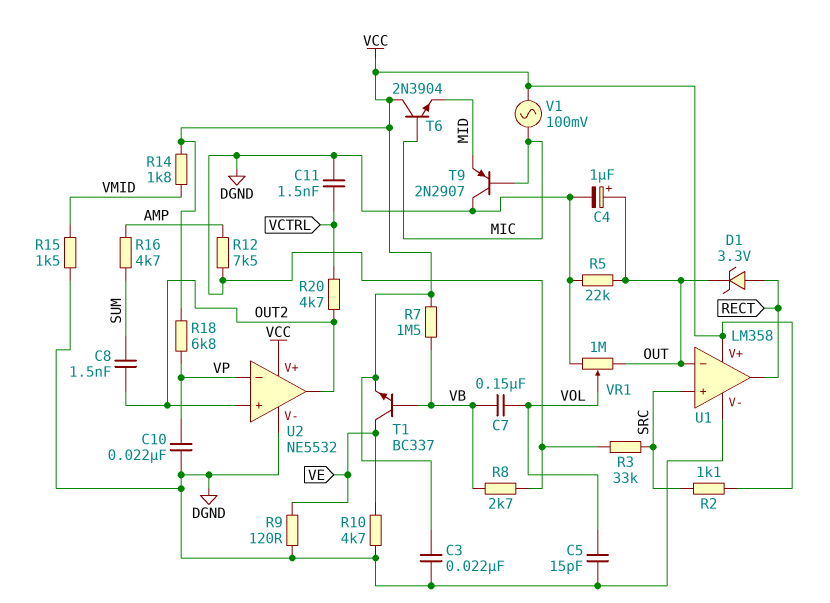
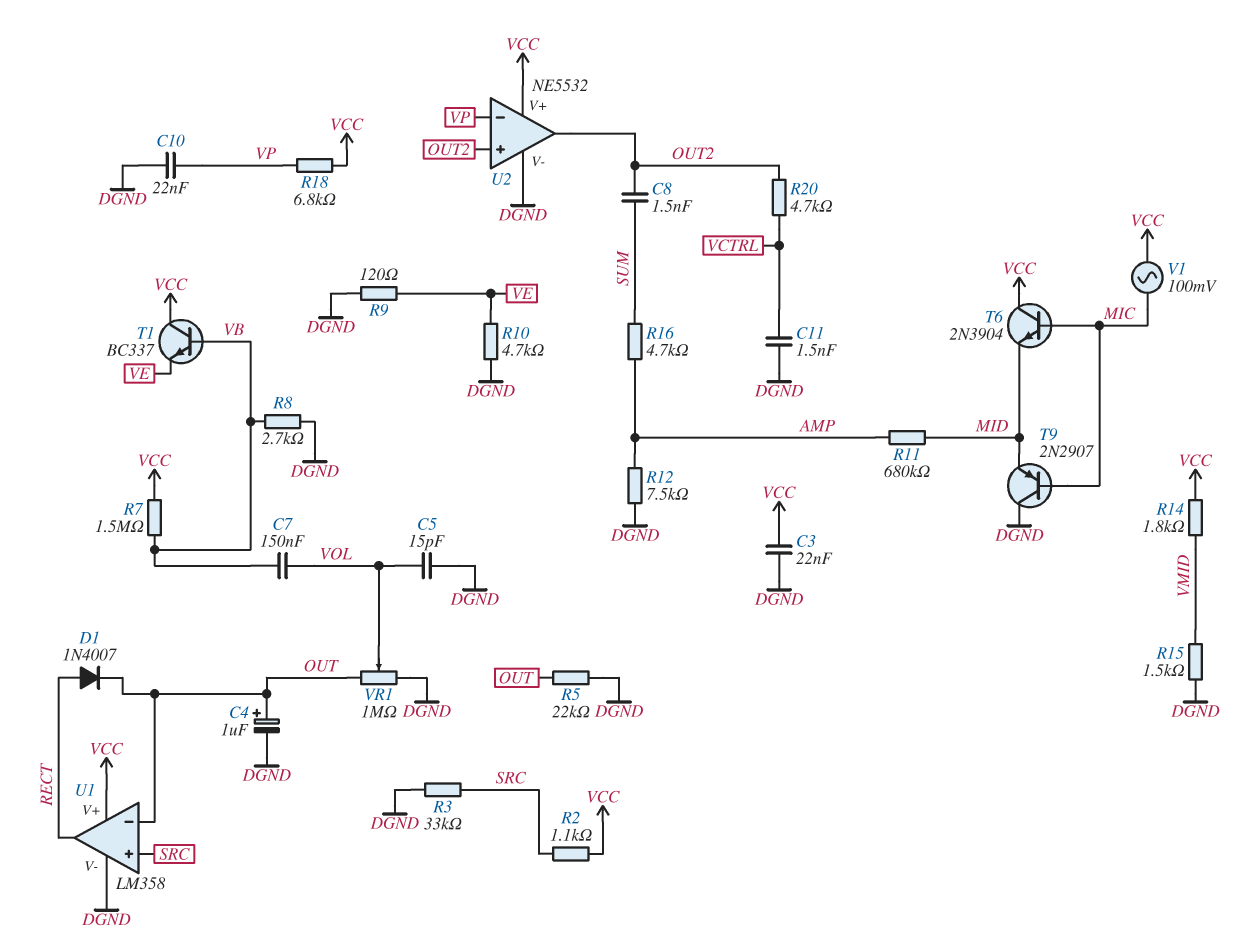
D1: zener 3.3V (A RECT, K OUT) -> diode 1N4007 (A RECT, K OUT)
R11: none -> 680k (AMP, MID)
T1: NPN BC337 (B VB, C VE, E VCC) -> NPN BC337 (B VB, C VCC, E VE)

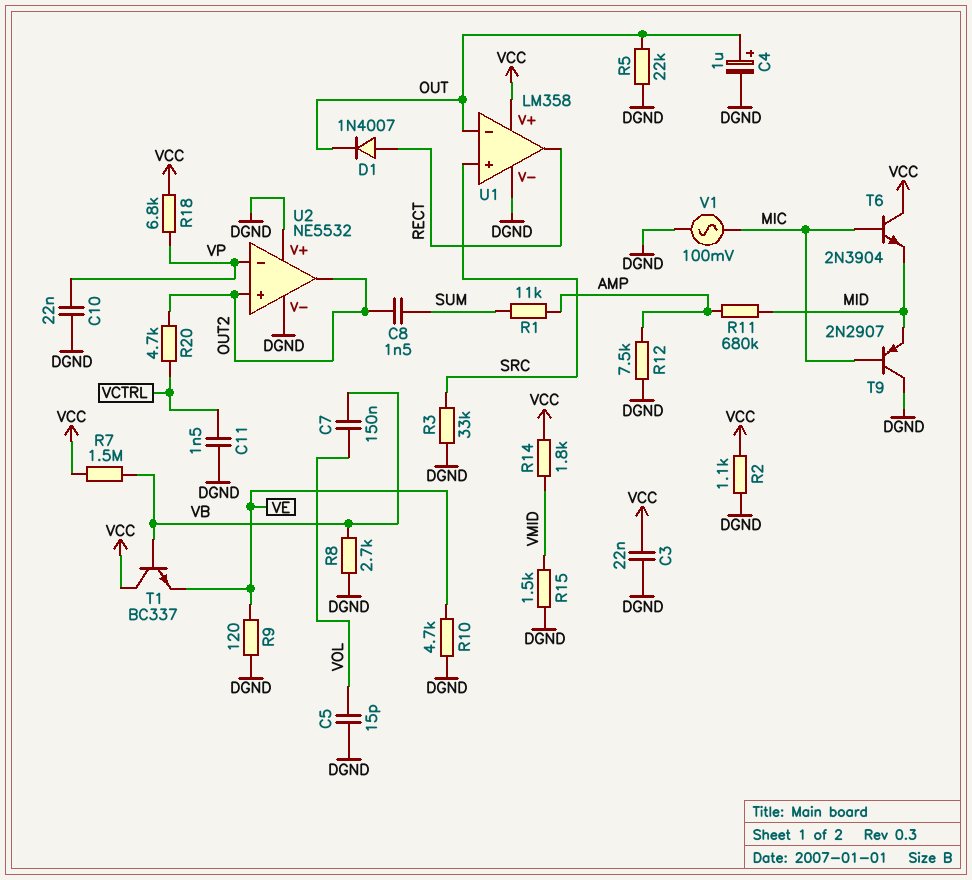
R1: none -> 11k (AMP, SUM)
R2: 1.1k (SRC, VCC) -> 1.1k (DGND, VCC)
R16: 4.7k (AMP, SUM) -> none
U2 pin V+: VCC -> DGND
V1: AC 100mV (MIC, VCC) -> AC 100mV (DGND, MIC)
VR1: 1M (DGND, OUT, wiper VOL) -> none

